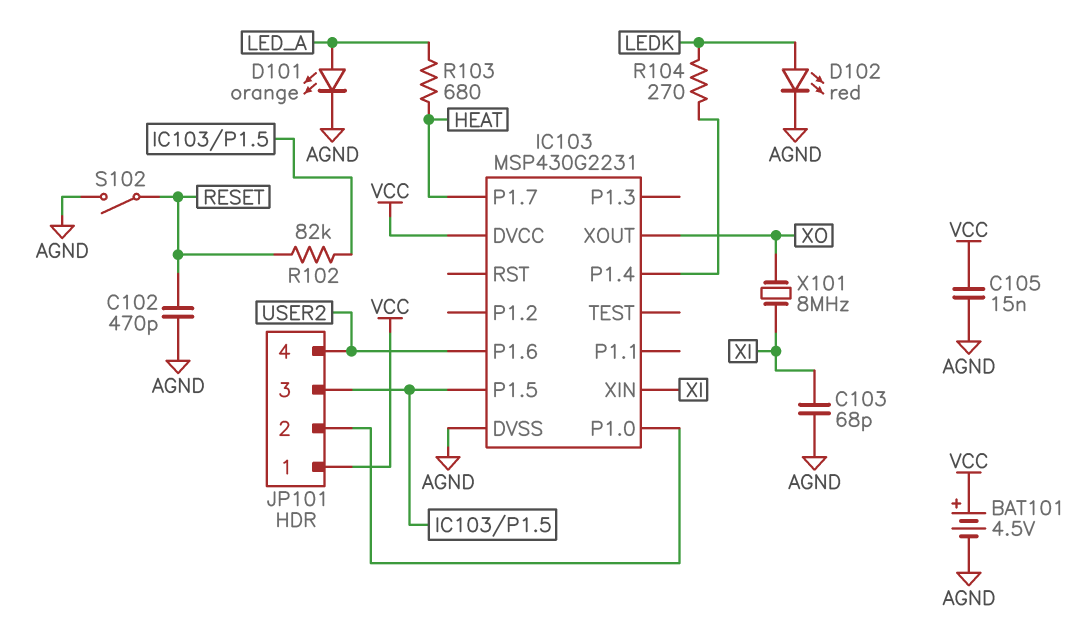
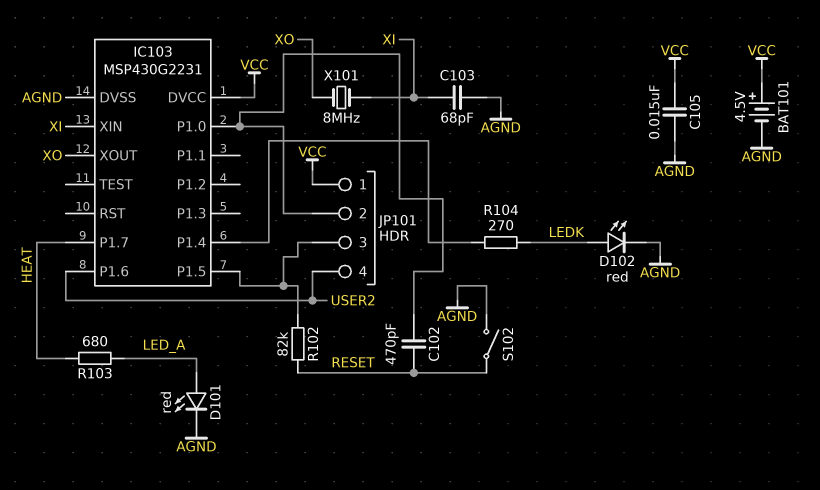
C102: 470pF (AGND, RESET) -> 470pF (IC103/P1.0, RESET)
D101: LED orange (A LED_A, K AGND) -> LED red (A LED_A, K AGND)

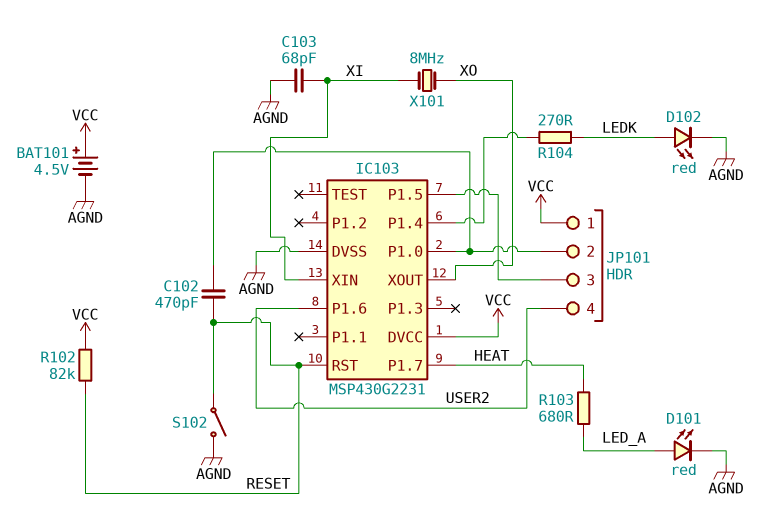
C105: 15nF (AGND, VCC) -> none
IC103 pin RST: none -> RESET
R102: 82k (IC103/P1.5, RESET) -> 82k (RESET, VCC)

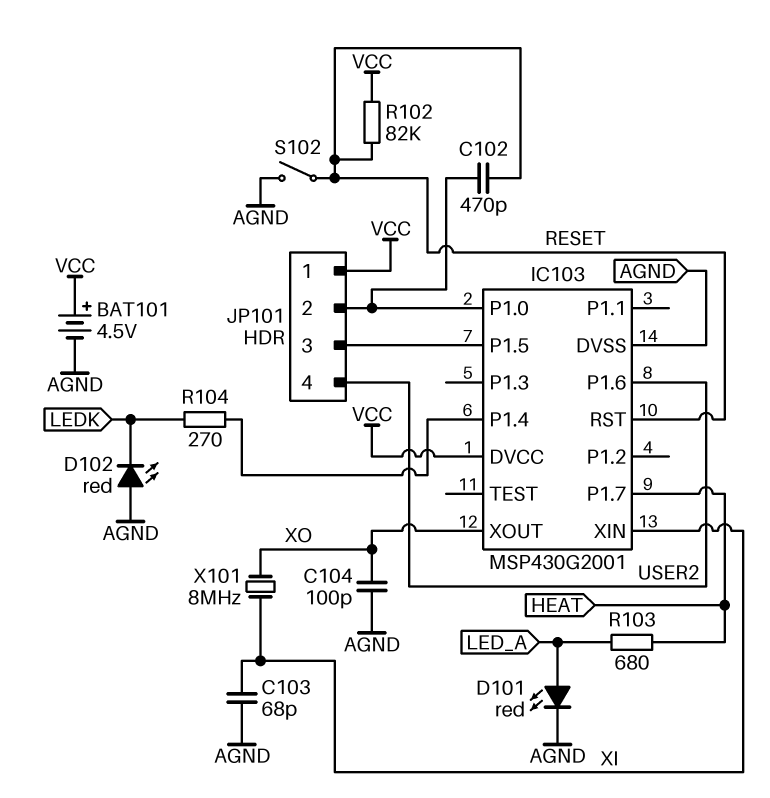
C104: none -> 100pF (AGND, XO)
D102: LED red (A LEDK, K AGND) -> LED red (A AGND, K LEDK)
IC103: MSP430G2231 -> MSP430G2001

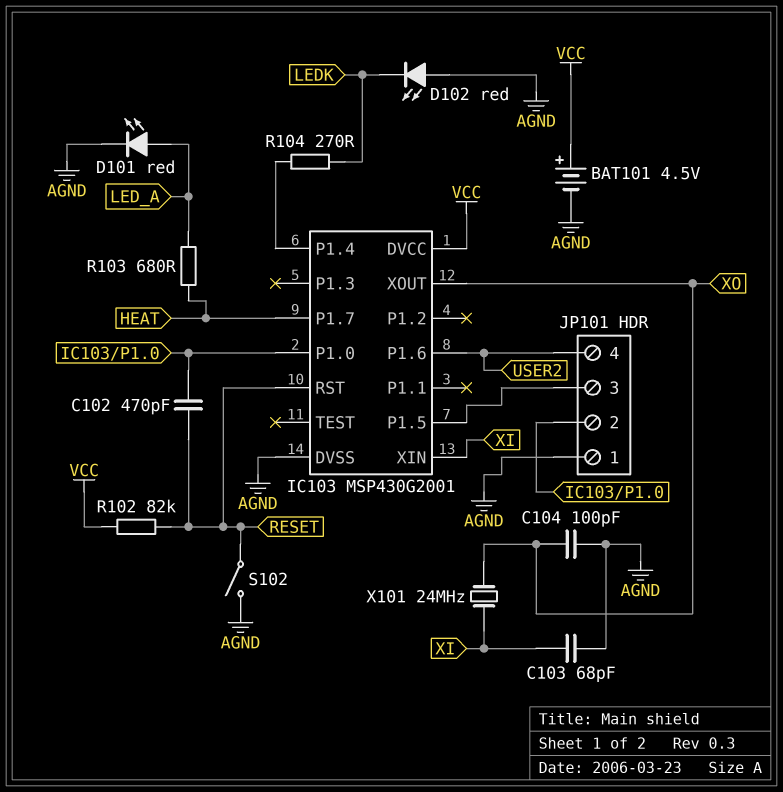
JP101 pin 1: VCC -> AGND
X101: 8MHz (XI, XO) -> 24MHz (XI, XO)

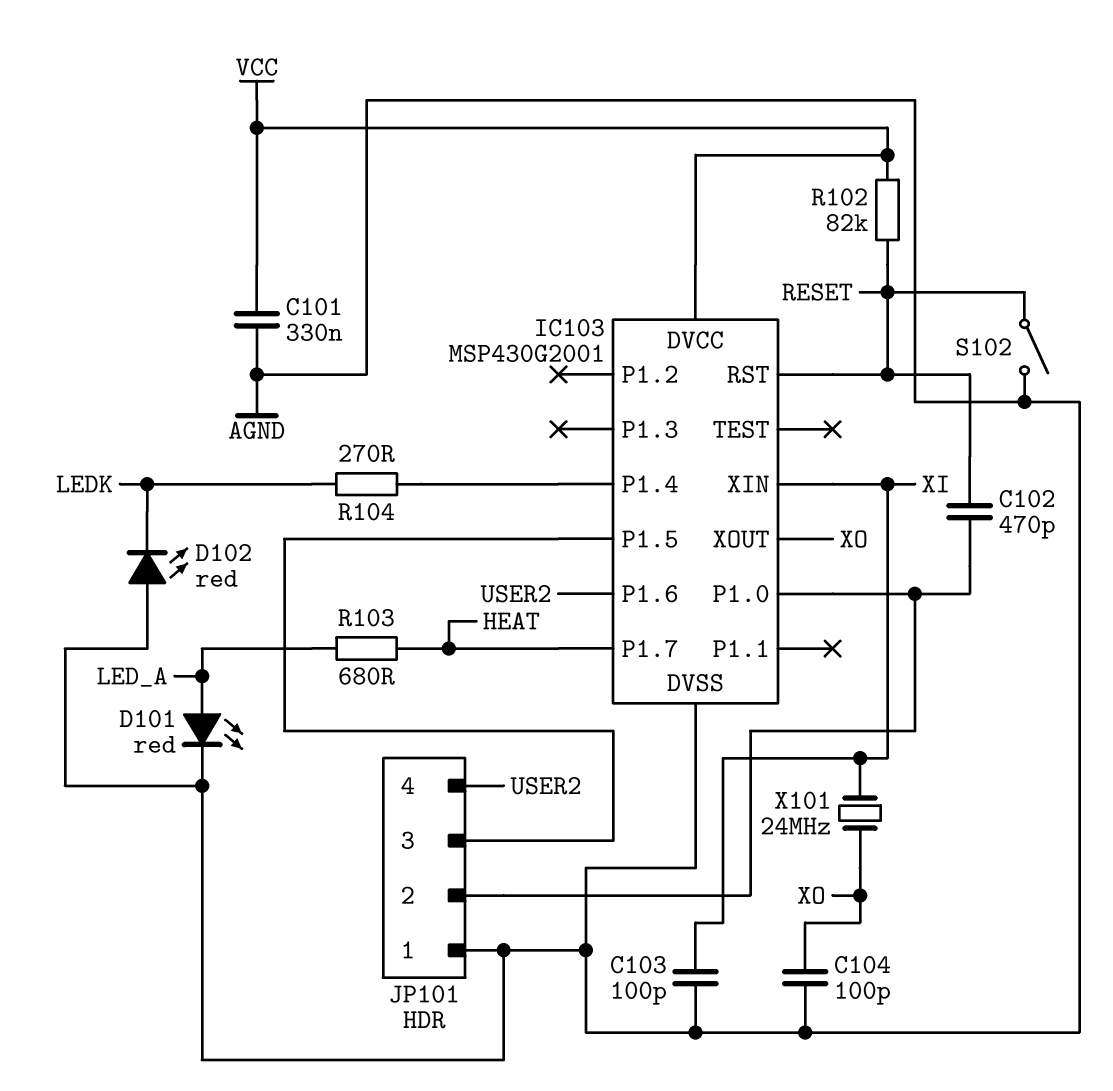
BAT101: 4.5V (plus VCC, minus AGND) -> none
C101: none -> 330nF (AGND, VCC)
C103: 68pF (AGND, XI) -> 100pF (AGND, XI)

